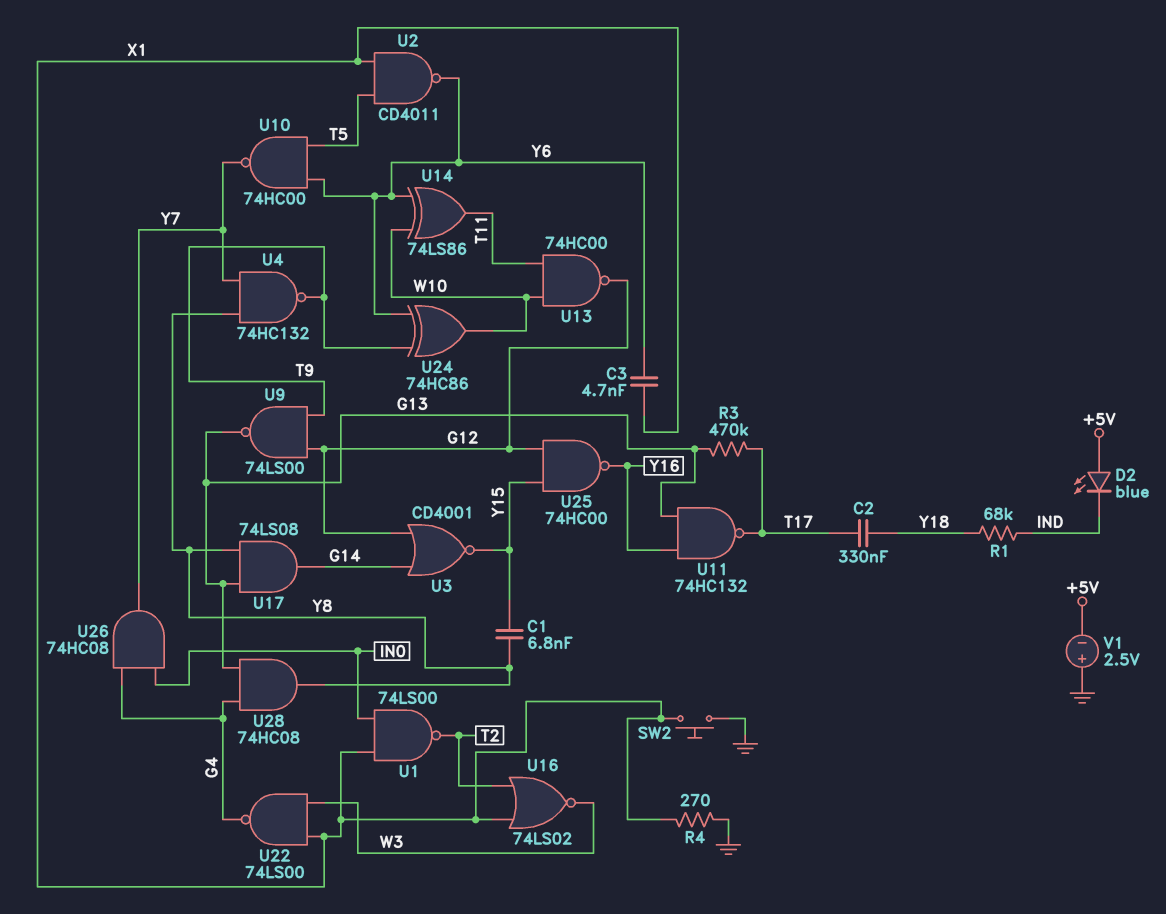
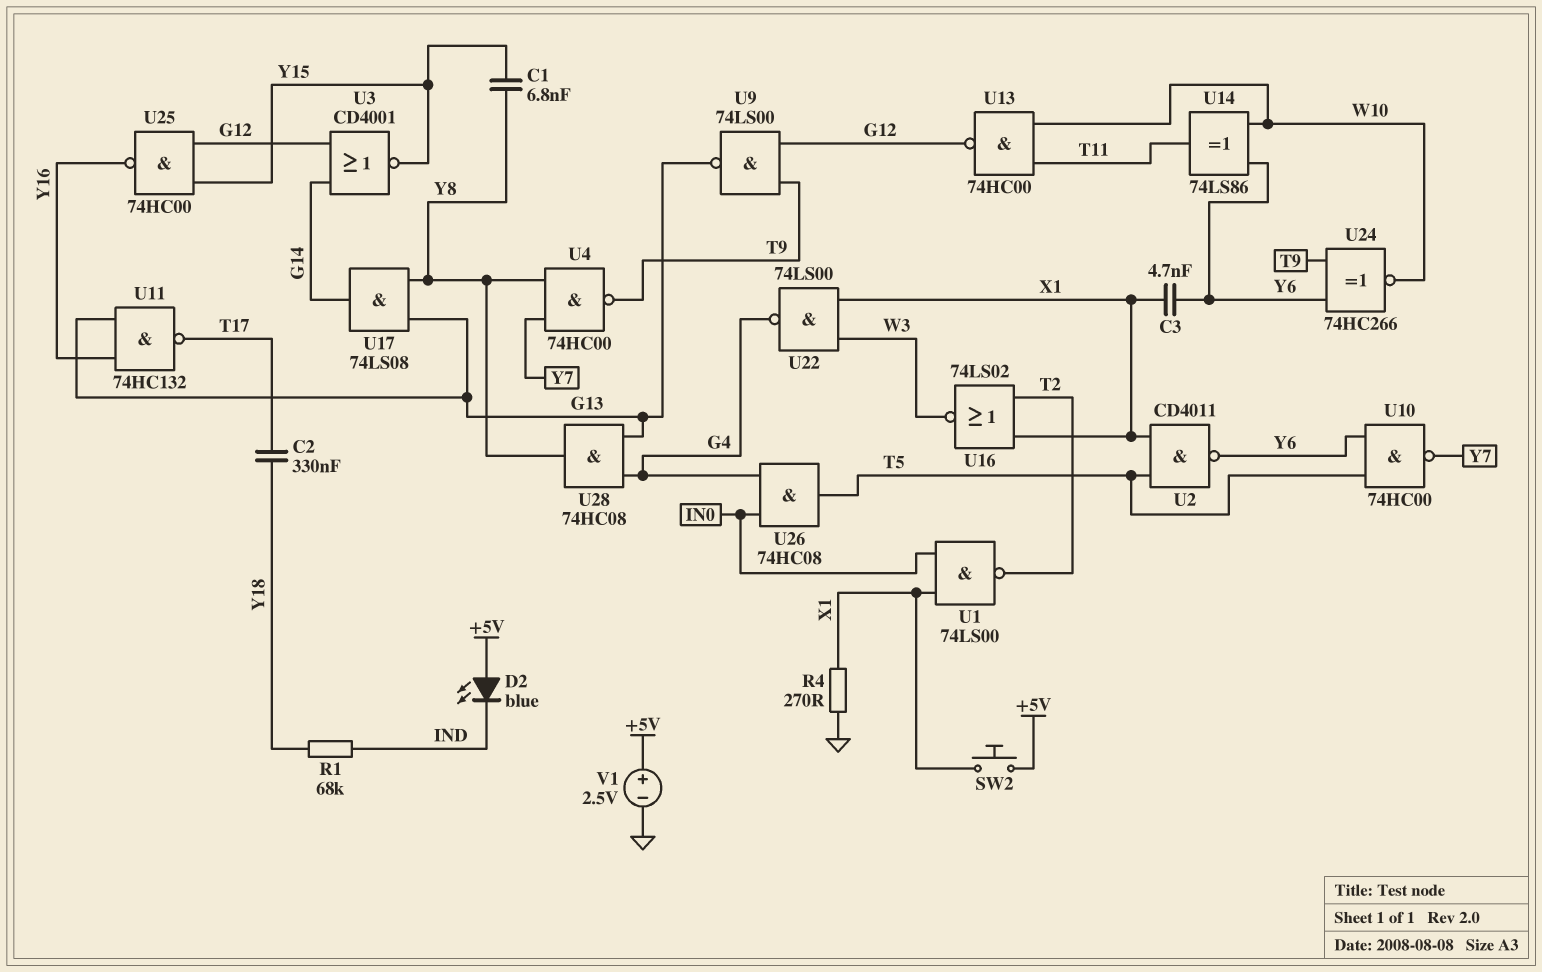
R3: 470k (G13, T17) -> none
SW2: button (GND, X1) -> button (+5V, X1)
U4: NAND 74HC132 (in Y7, in Y8, out T9) -> NAND 74HC00 (in Y7, in Y8, out T9)
U24: XOR 74HC86 (in T9, in Y6, out W10) -> XNOR 74HC266 (in T9, in Y6, out W10)
U26: AND 74HC08 (in G4, in IN0, out Y7) -> AND 74HC08 (in G4, in IN0, out T5)
V1: 2.5V (plus GND, minus +5V) -> 2.5V (plus +5V, minus GND)

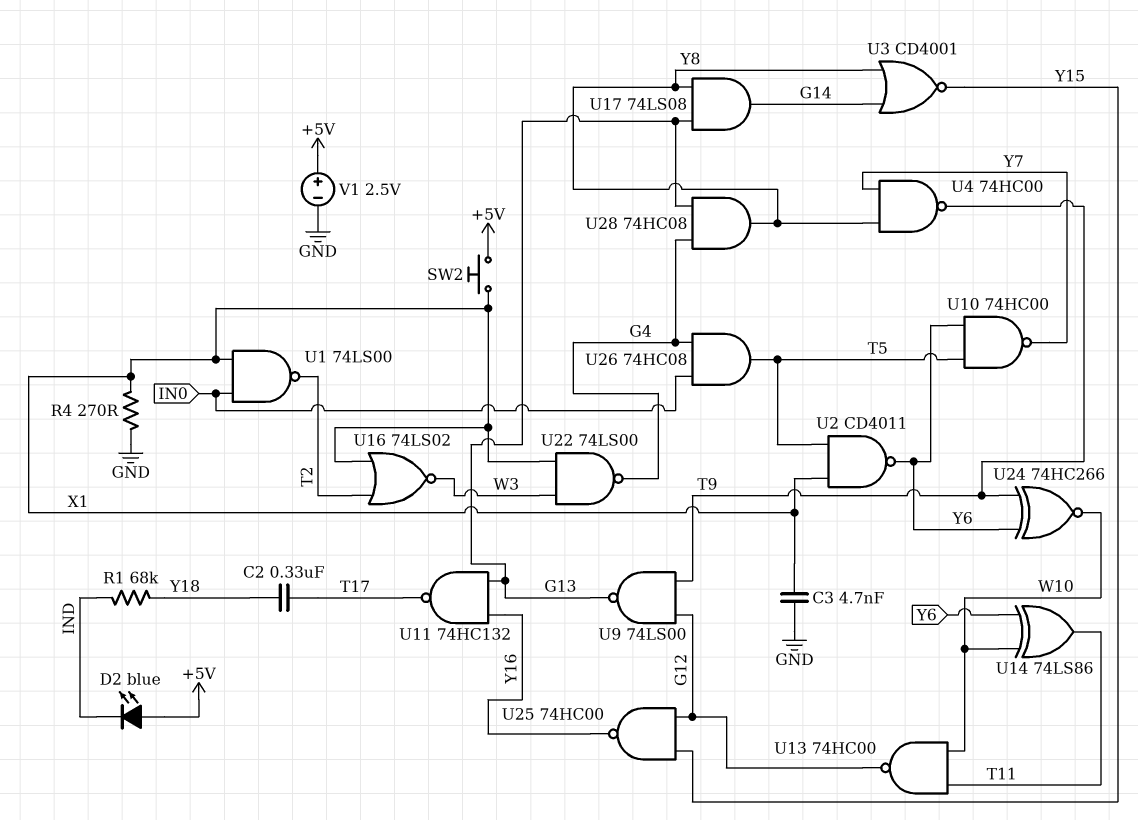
C1: 6.8nF (Y8, Y15) -> none
C3: 4.7nF (X1, Y6) -> 4.7nF (GND, X1)
U3: NOR CD4001 (in G12, in G14, out Y15) -> NOR CD4001 (in G14, in Y8, out Y15)

